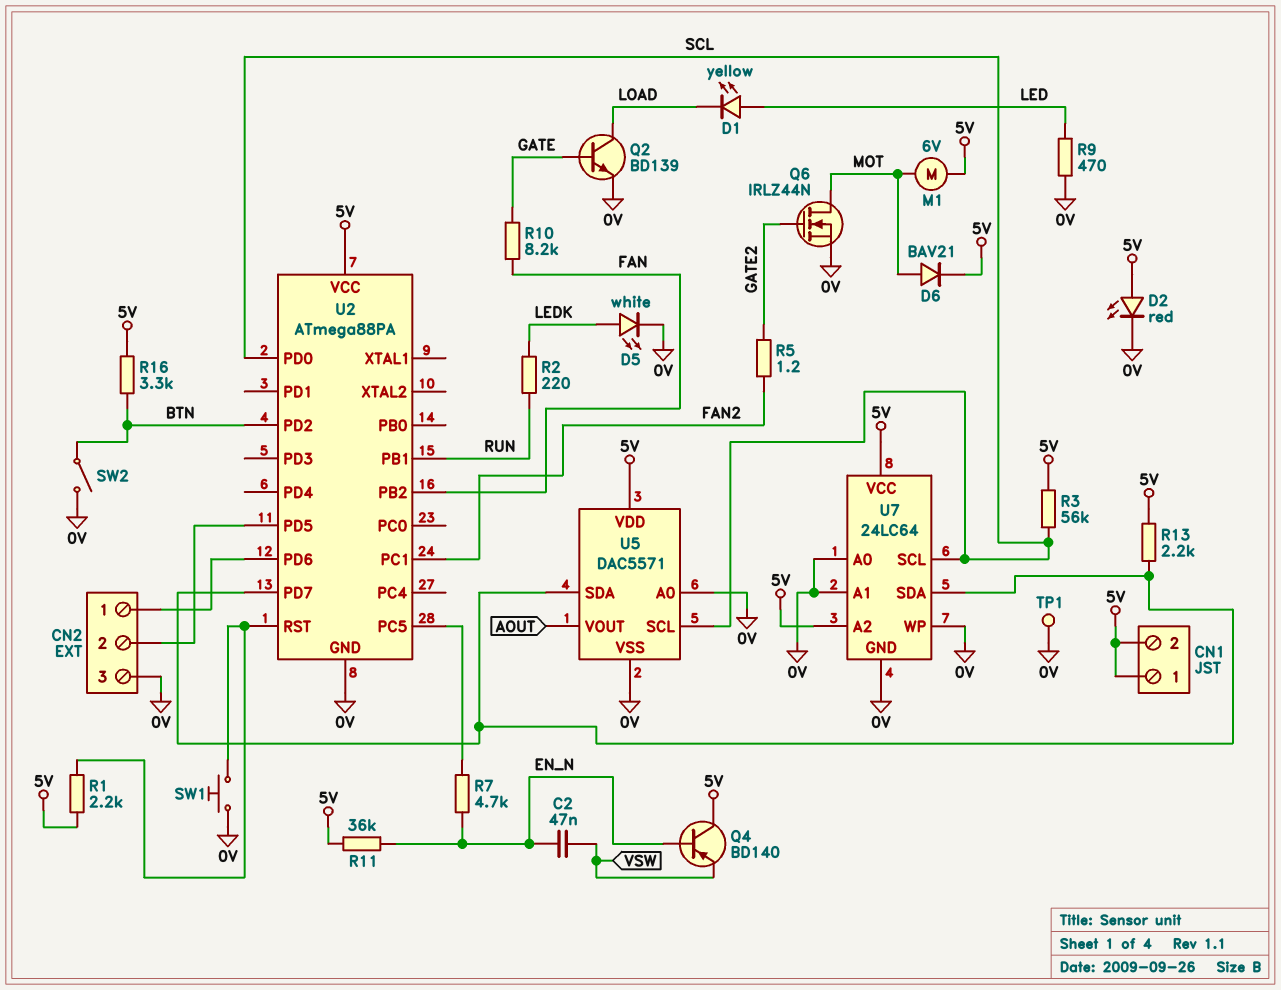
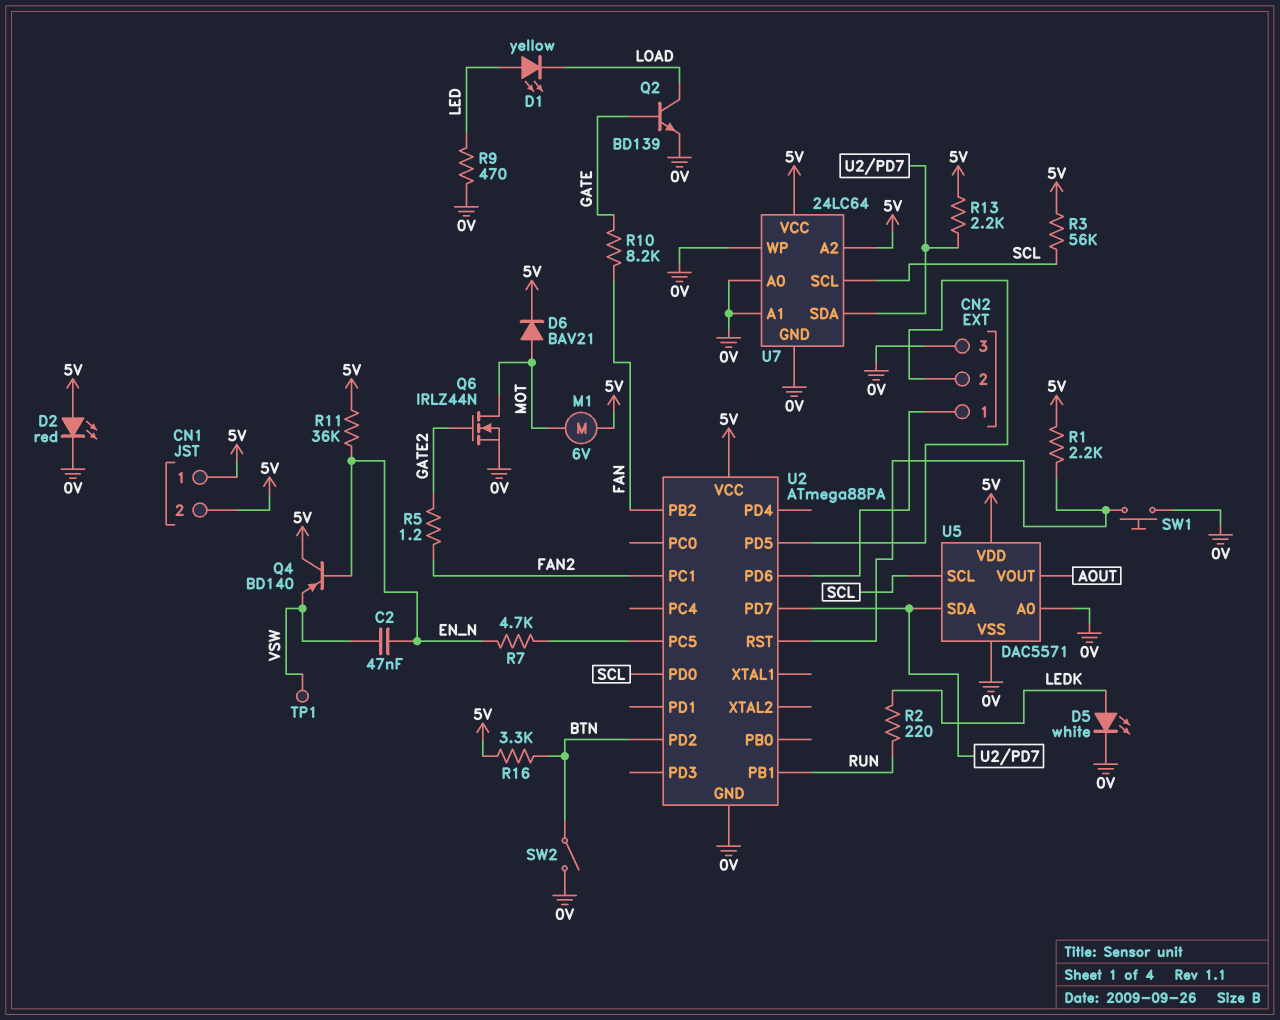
TP1: test point (0V) -> test point (VSW)

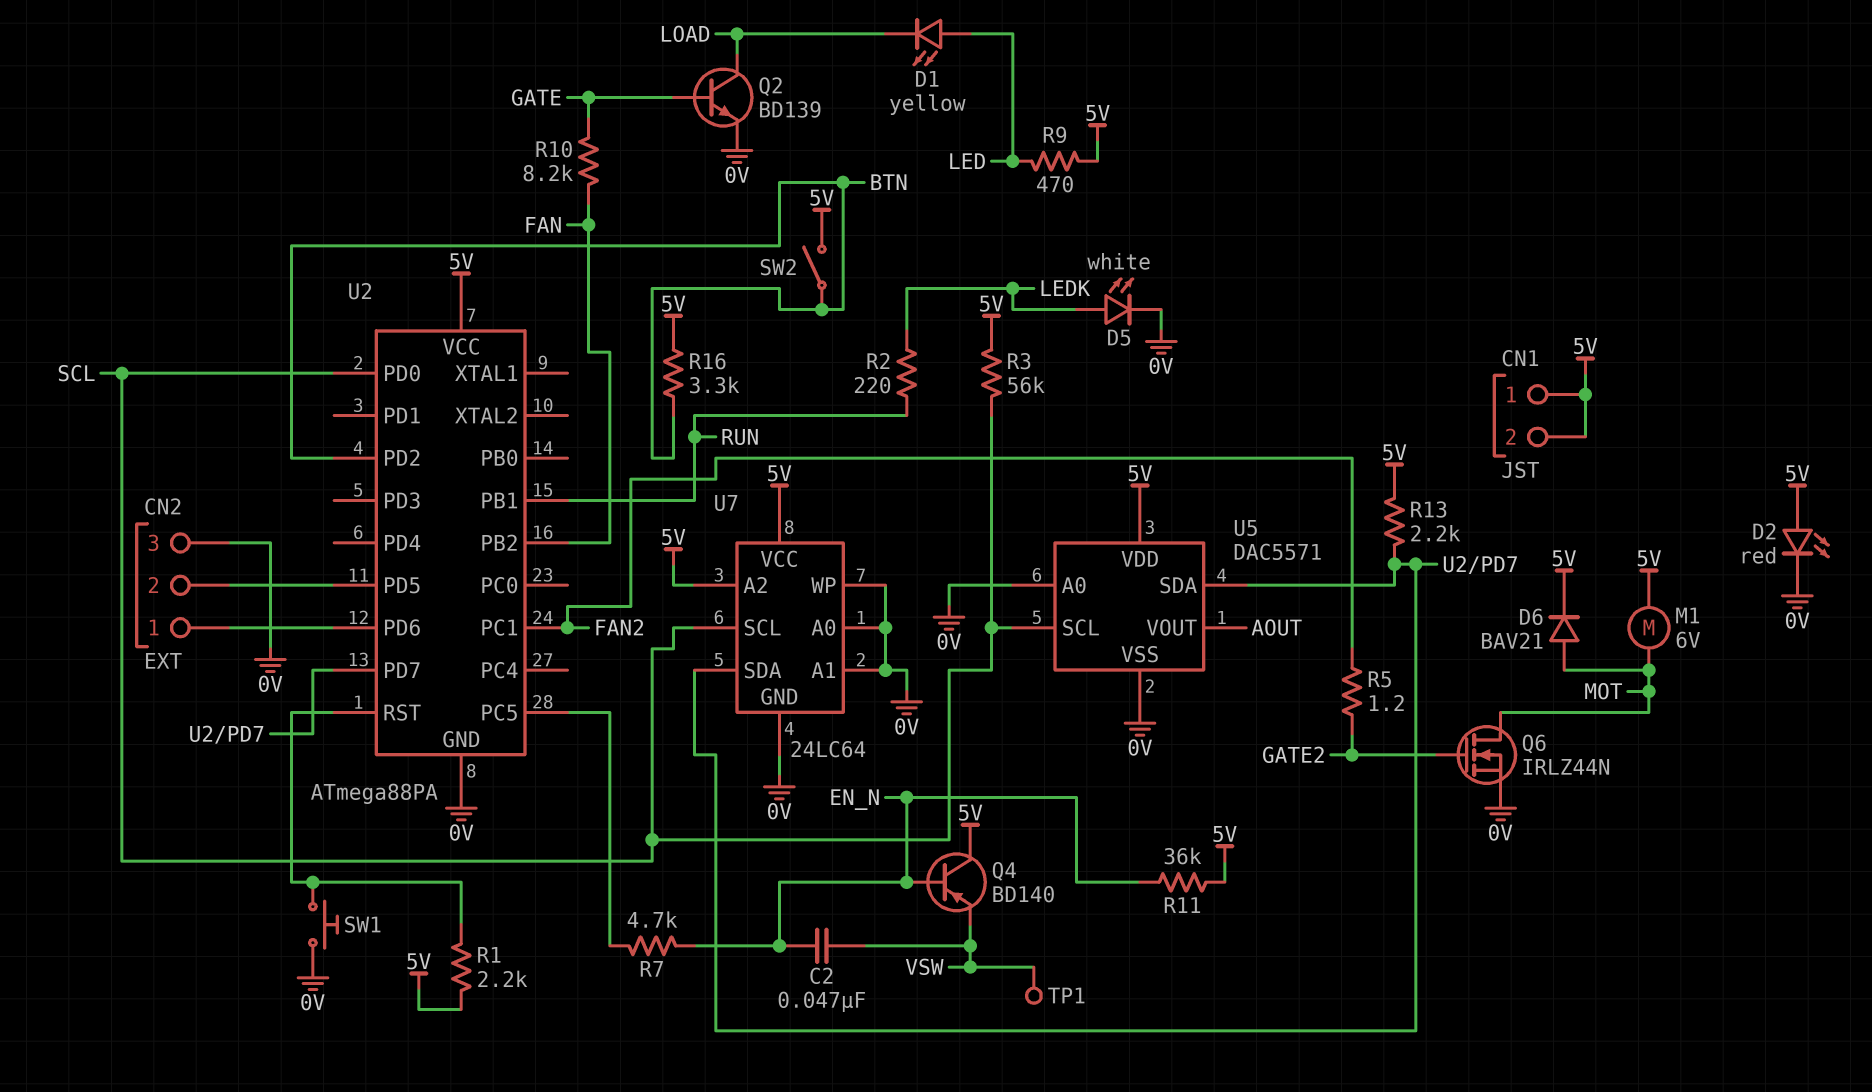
R9: 470 (0V, LED) -> 470 (5V, LED)
SW2: switch (0V, BTN) -> switch (5V, BTN)

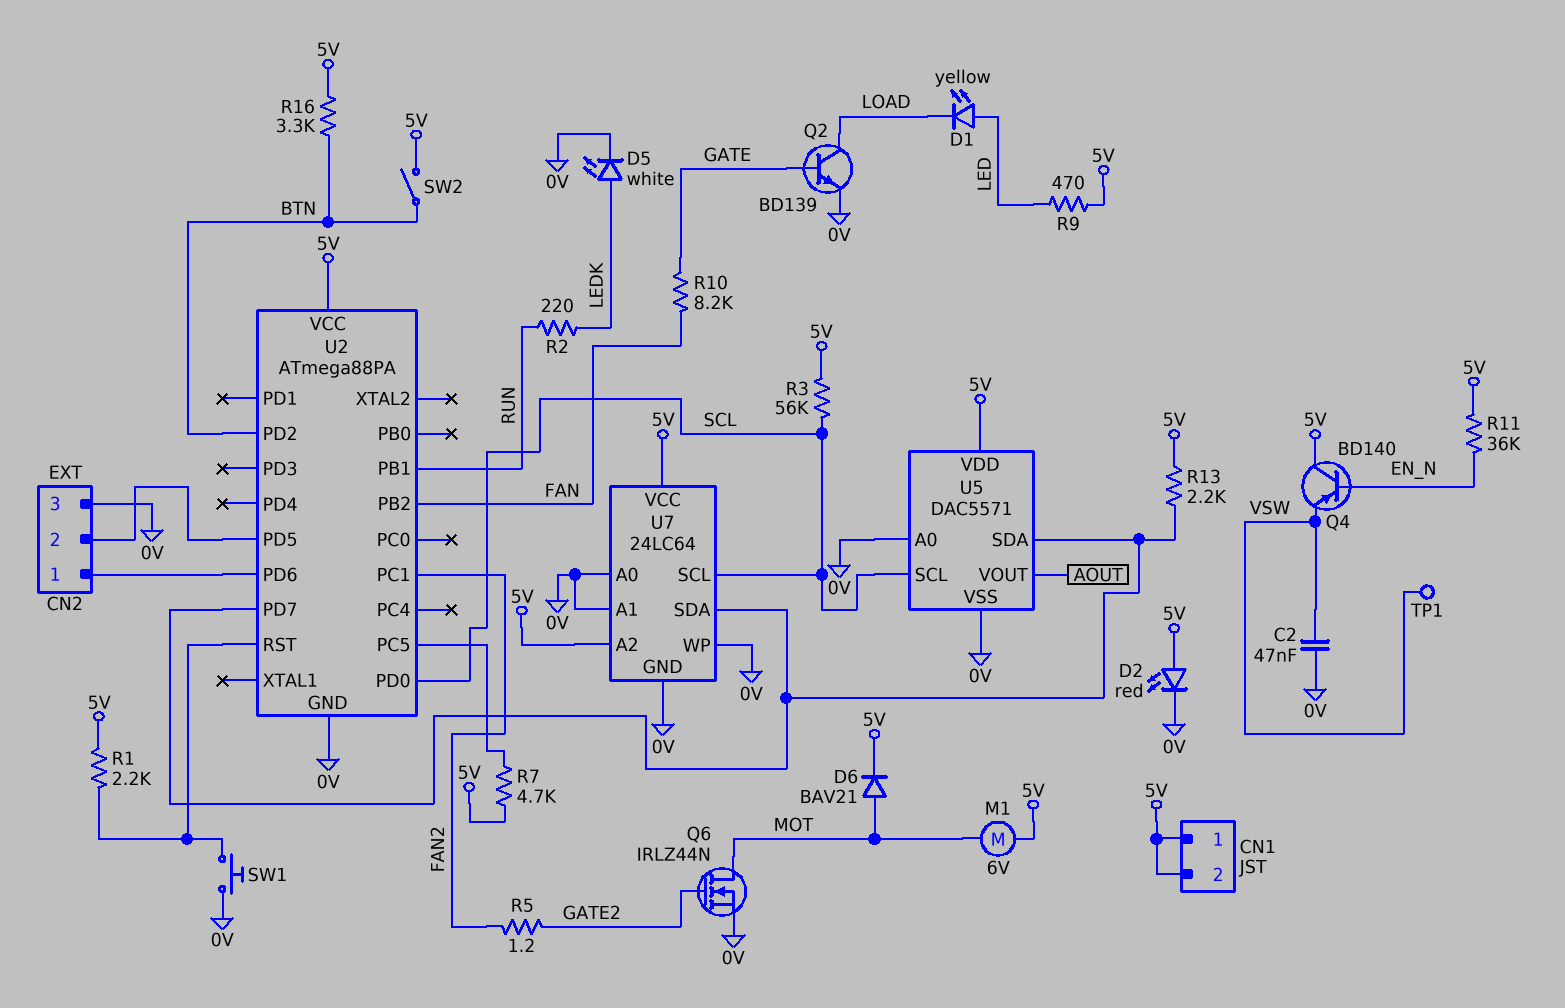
C2: 47nF (EN_N, VSW) -> 47nF (0V, VSW)
R7: 4.7k (EN_N, U2/PC5) -> 4.7k (5V, U2/PC5)

